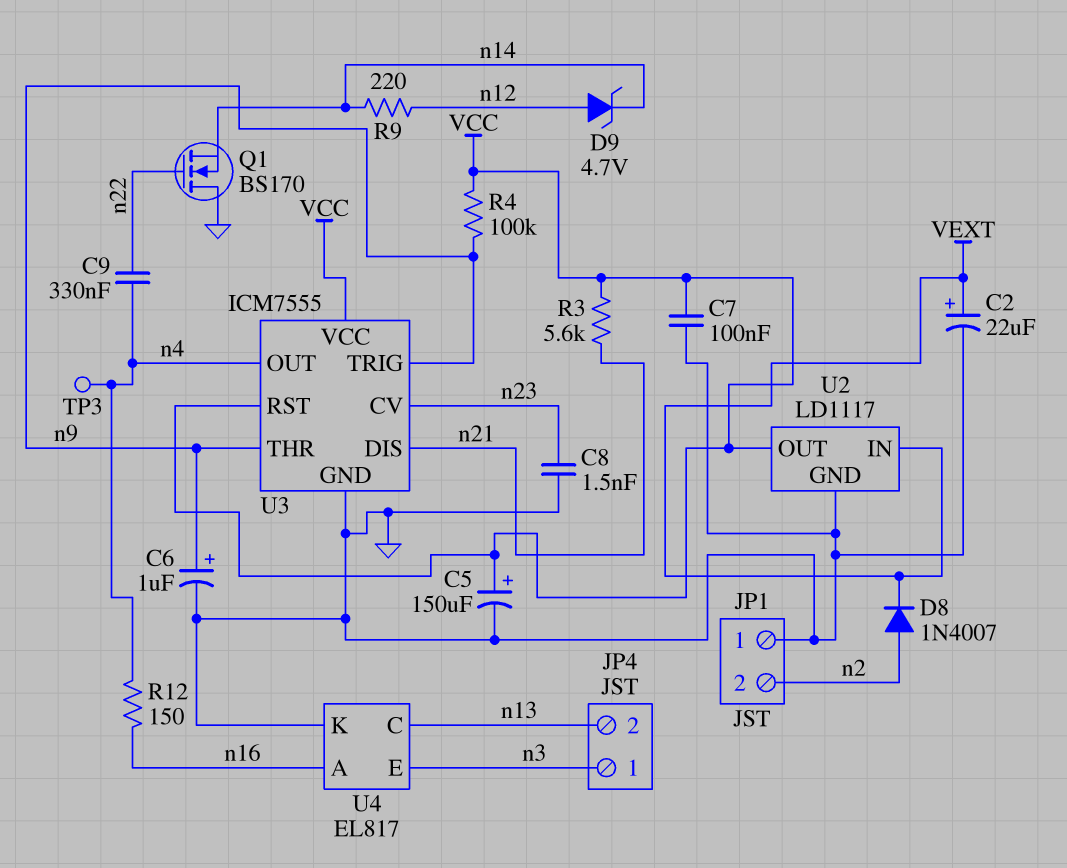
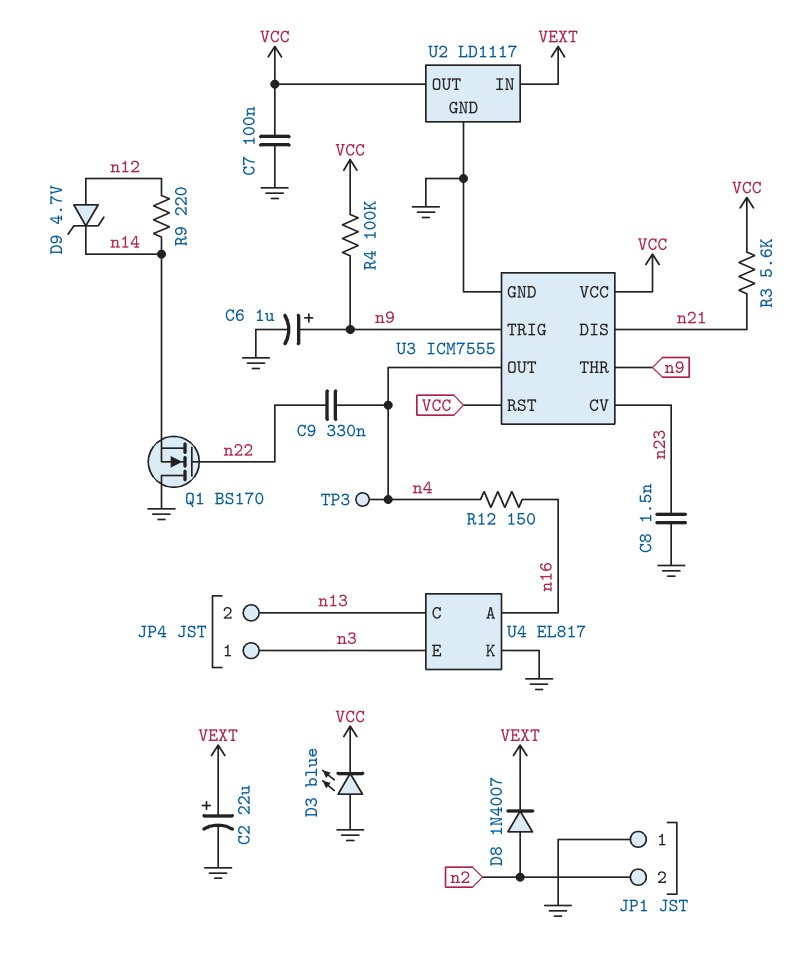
C5: 150uF (plus VCC, minus GND) -> none
D3: none -> LED blue (A GND, K VCC)

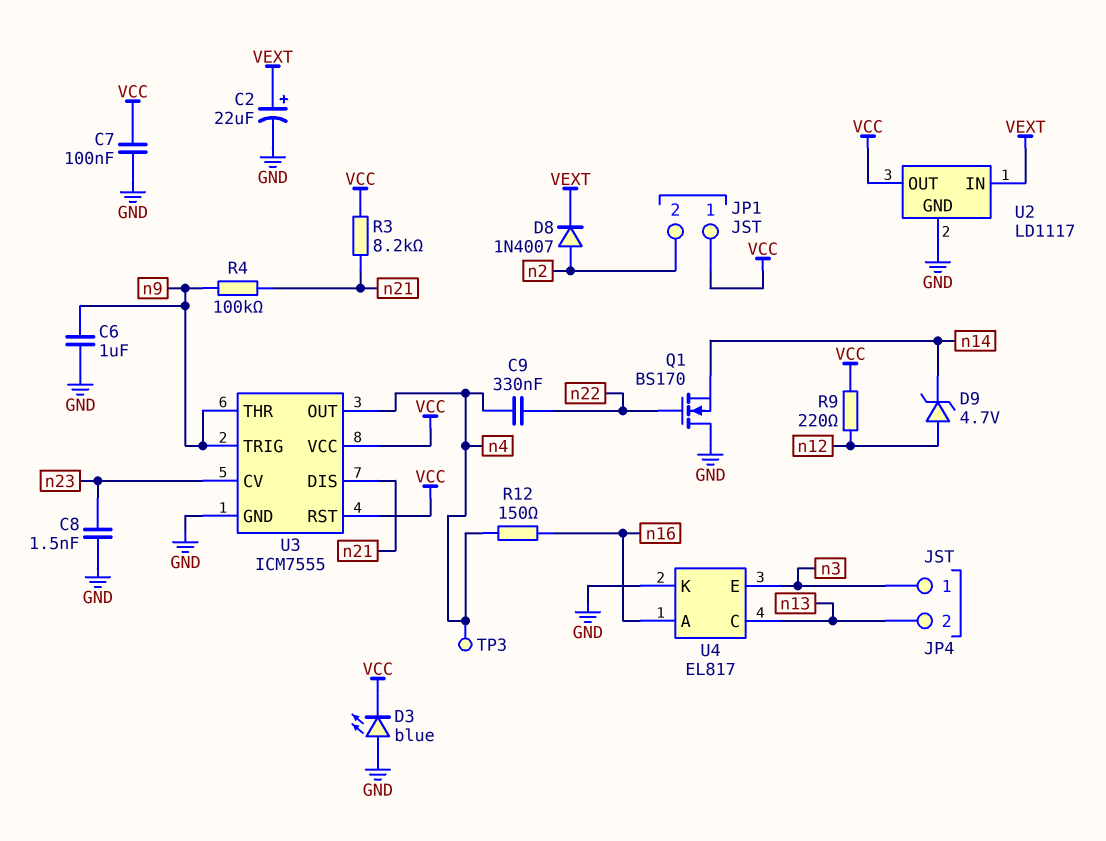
C6: 1uF (plus n9, minus GND) -> 1uF (GND, n9)
JP1 pin 1: GND -> VCC
R3: 5.6k (VCC, n21) -> 8.2k (VCC, n21)
R4: 100k (VCC, n9) -> 100k (n9, n21)
R9: 220 (n12, n14) -> 220 (VCC, n12)

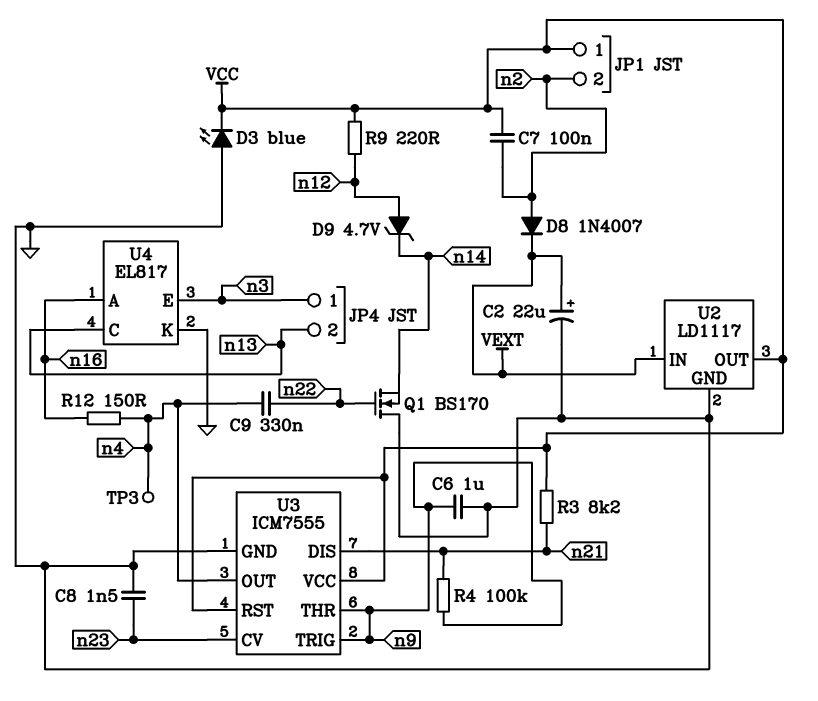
C7: 100nF (GND, VCC) -> 100nF (VCC, n2)

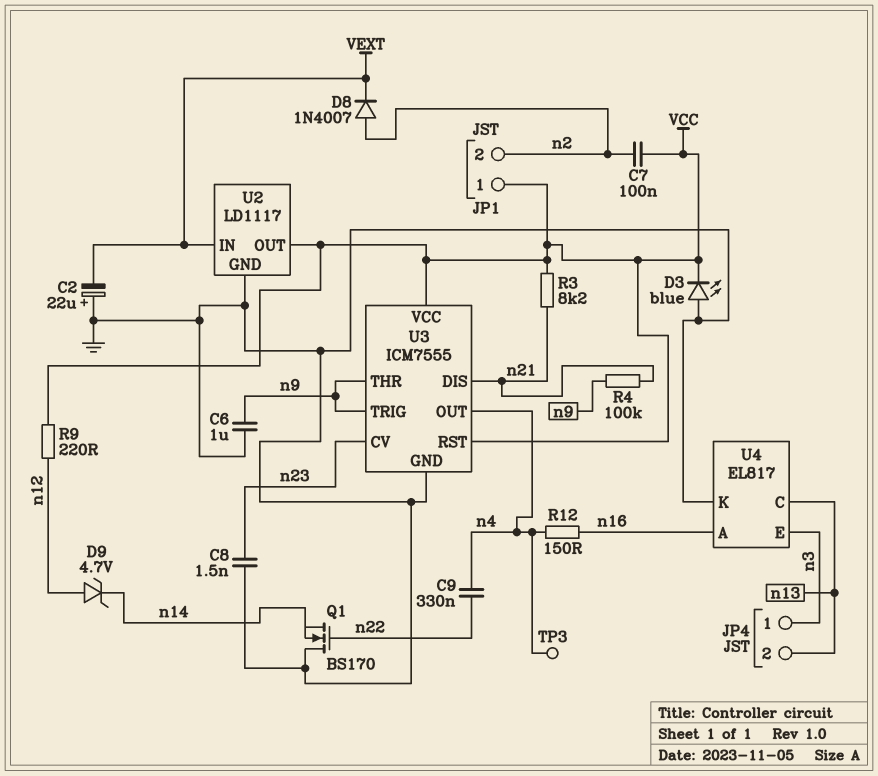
C2: 22uF (plus VEXT, minus GND) -> 22uF (plus GND, minus VEXT)

